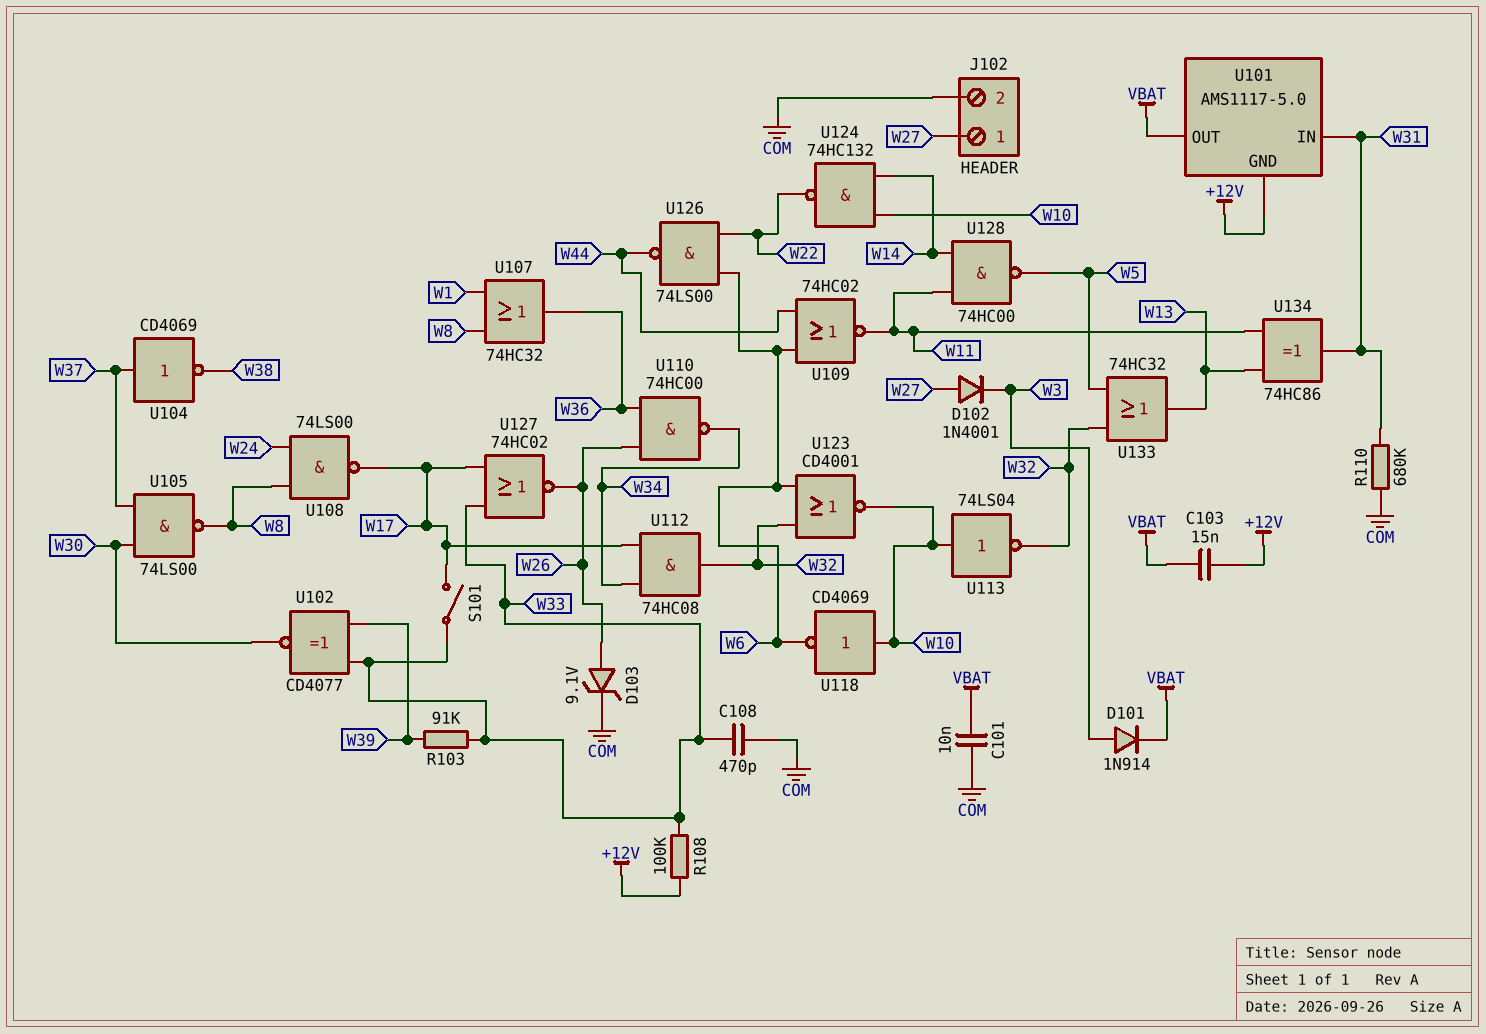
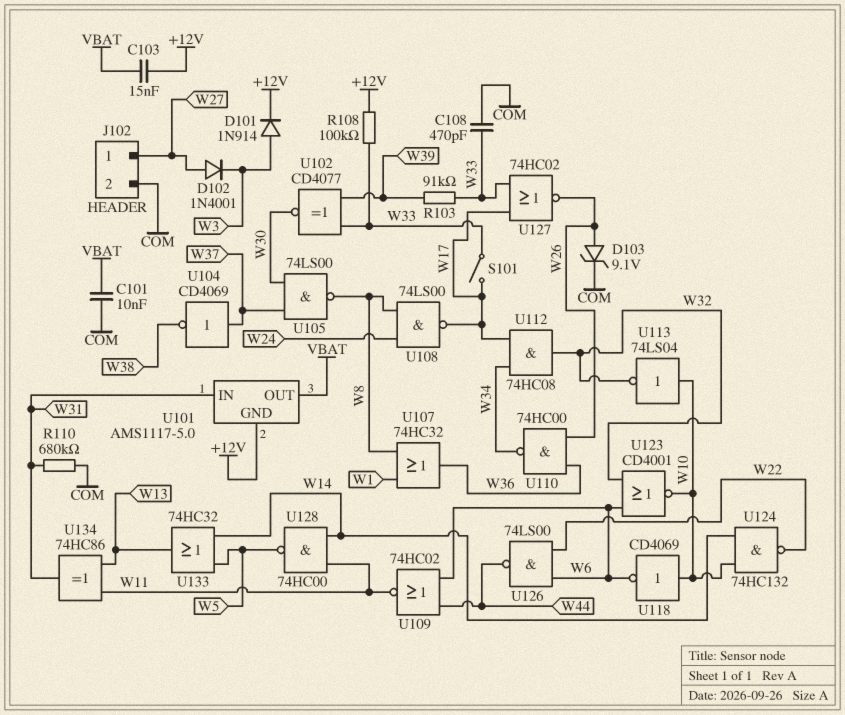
D101: diode 1N914 (A W3, K VBAT) -> diode 1N914 (A W3, K +12V)
U133: OR 74HC32 (in W5, in W32, out W13) -> OR 74HC32 (in W5, in W14, out W13)

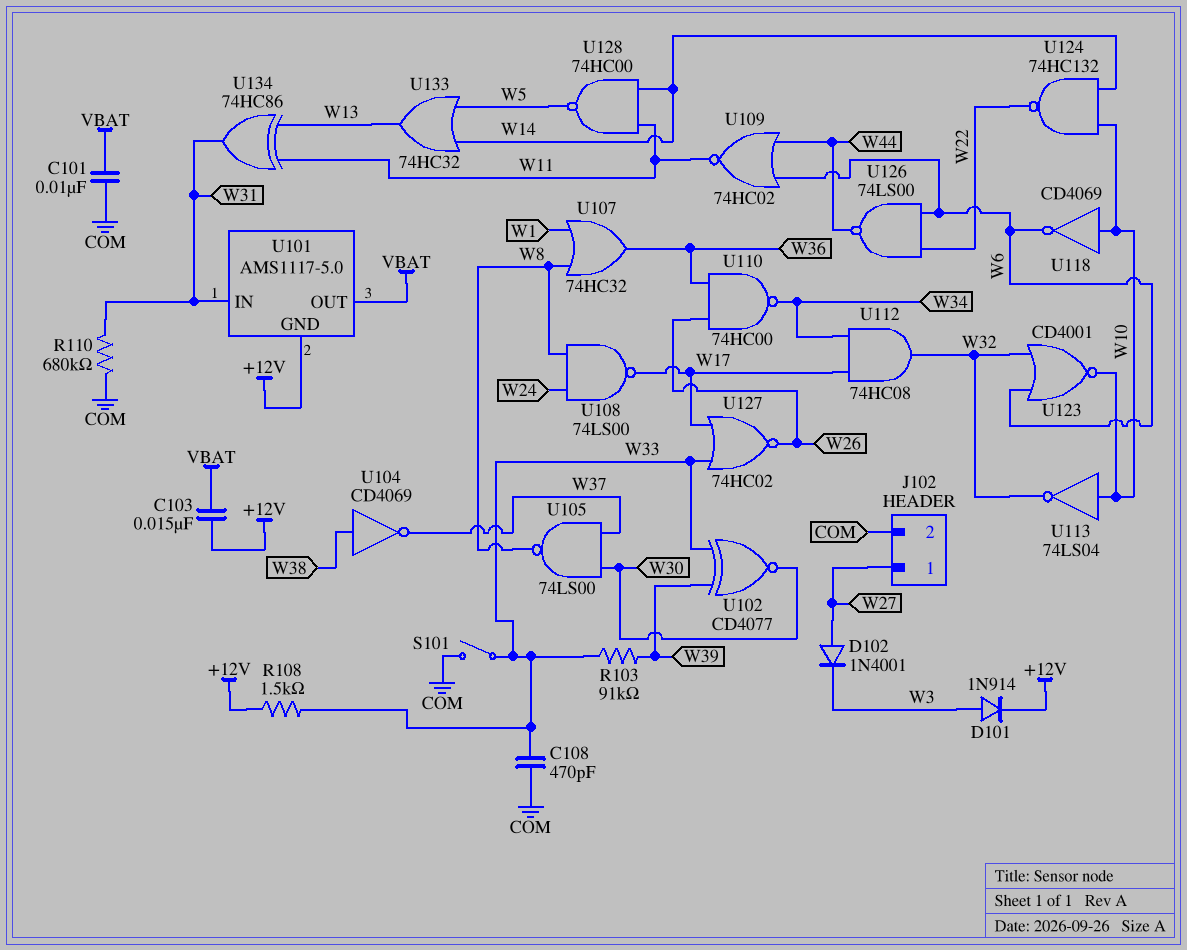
D103: zener 9.1V (A W26, K COM) -> none
R108: 100k (+12V, W33) -> 1.5k (+12V, W33)
S101: switch (W17, W33) -> switch (COM, W33)
U104: NOT CD4069 (in W37, out W38) -> NOT CD4069 (in W38, out W37)

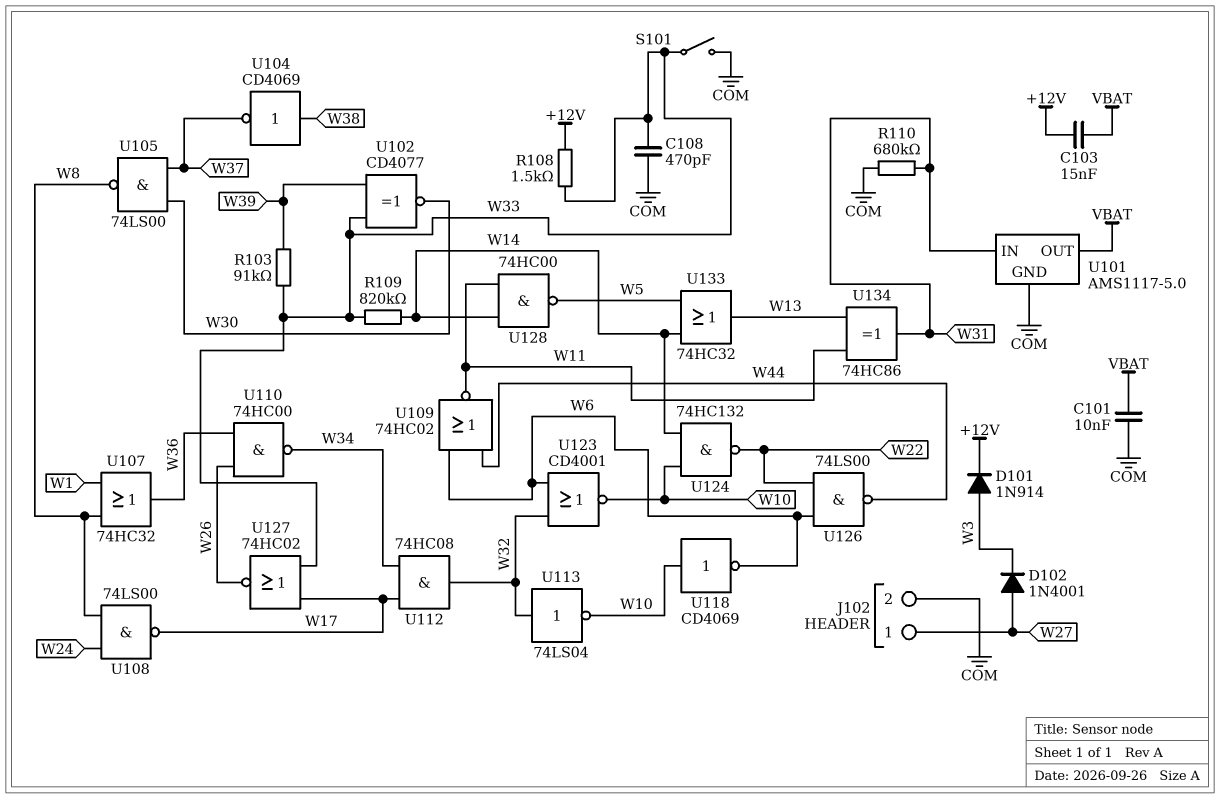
R109: none -> 820k (W14, W33)
U101 pin GND: +12V -> COM
U113: NOT 74LS04 (in W10, out W32) -> NOT 74LS04 (in W32, out W10)

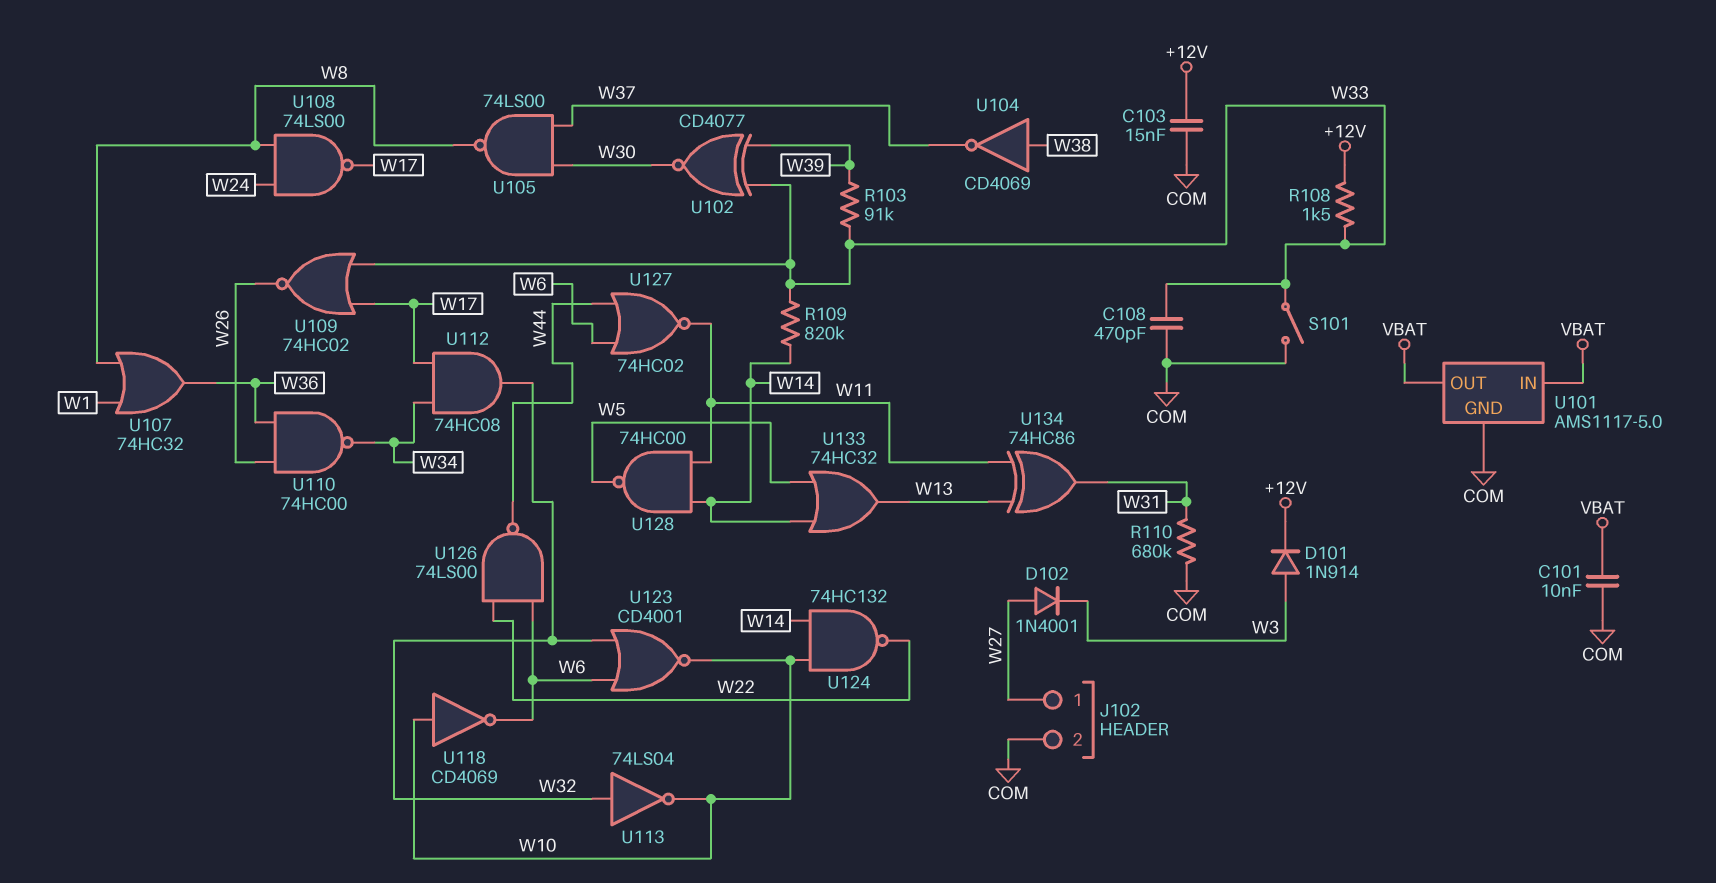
C103: 15nF (+12V, VBAT) -> 15nF (+12V, COM)
U101 pin IN: W31 -> VBAT
U109: NOR 74HC02 (in W6, in W44, out W11) -> NOR 74HC02 (in W17, in W33, out W26)
U127: NOR 74HC02 (in W17, in W33, out W26) -> NOR 74HC02 (in W6, in W44, out W11)

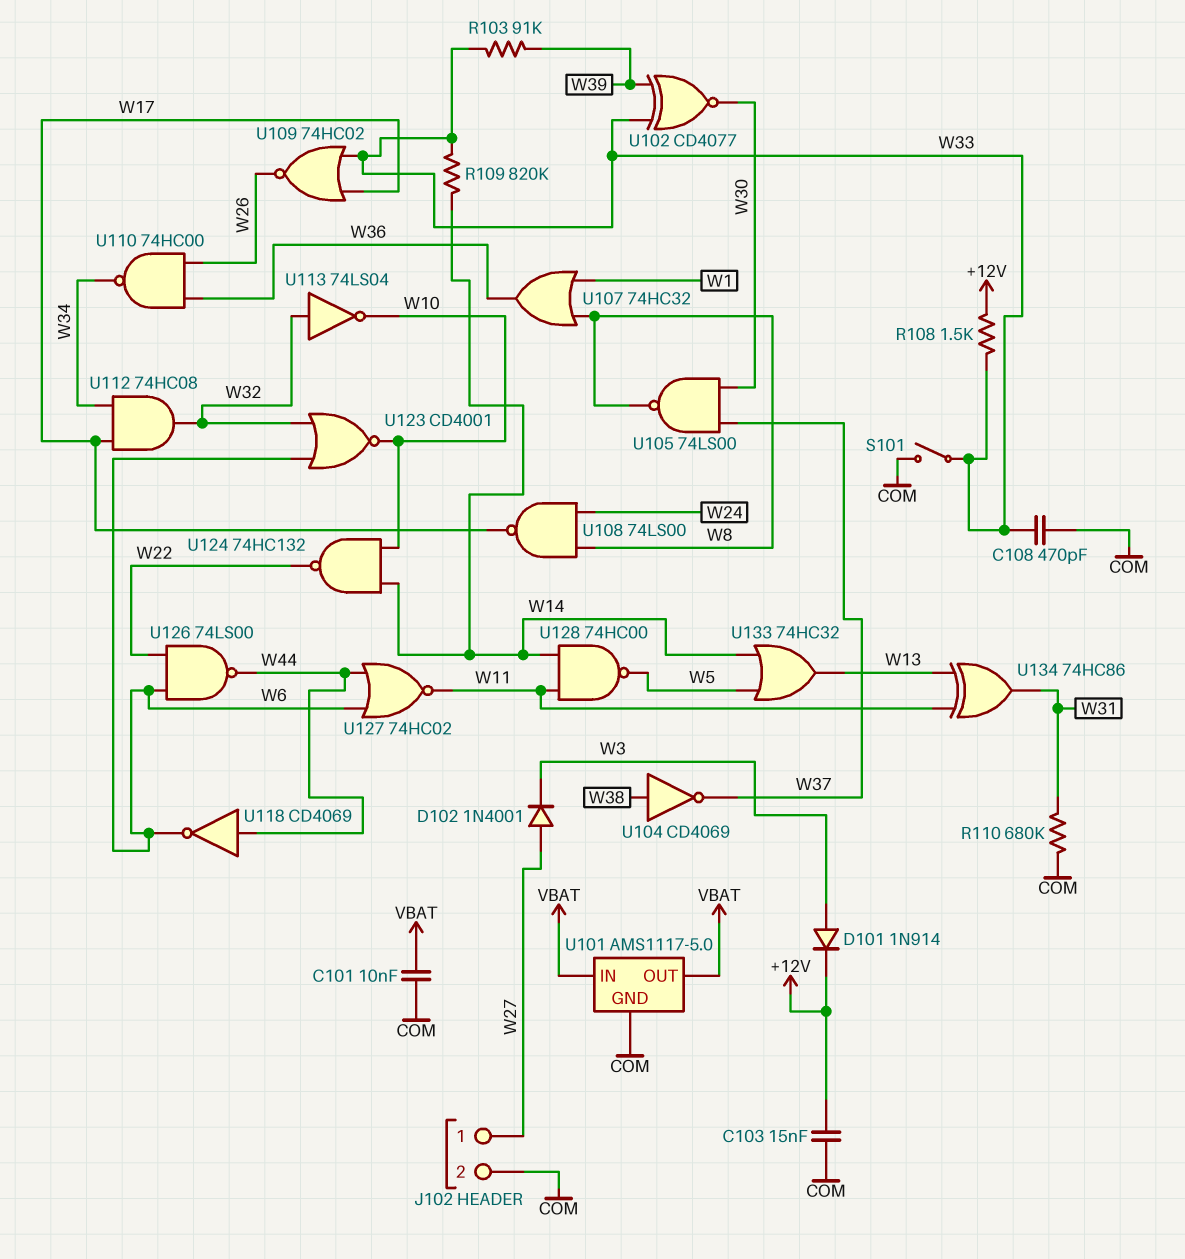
U118: NOT CD4069 (in W10, out W6) -> NOT CD4069 (in W44, out W6)

